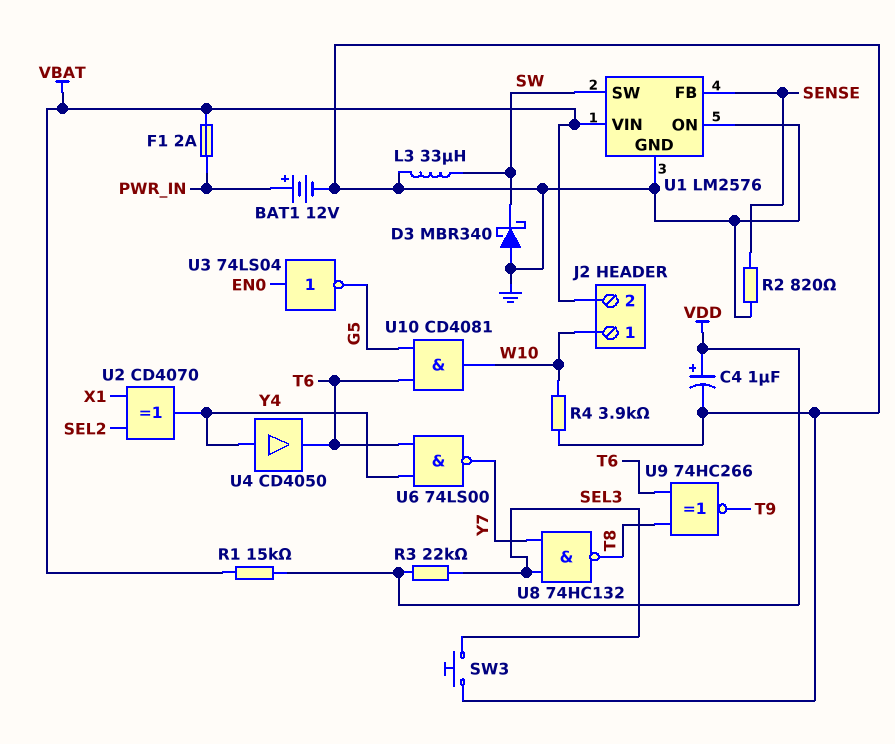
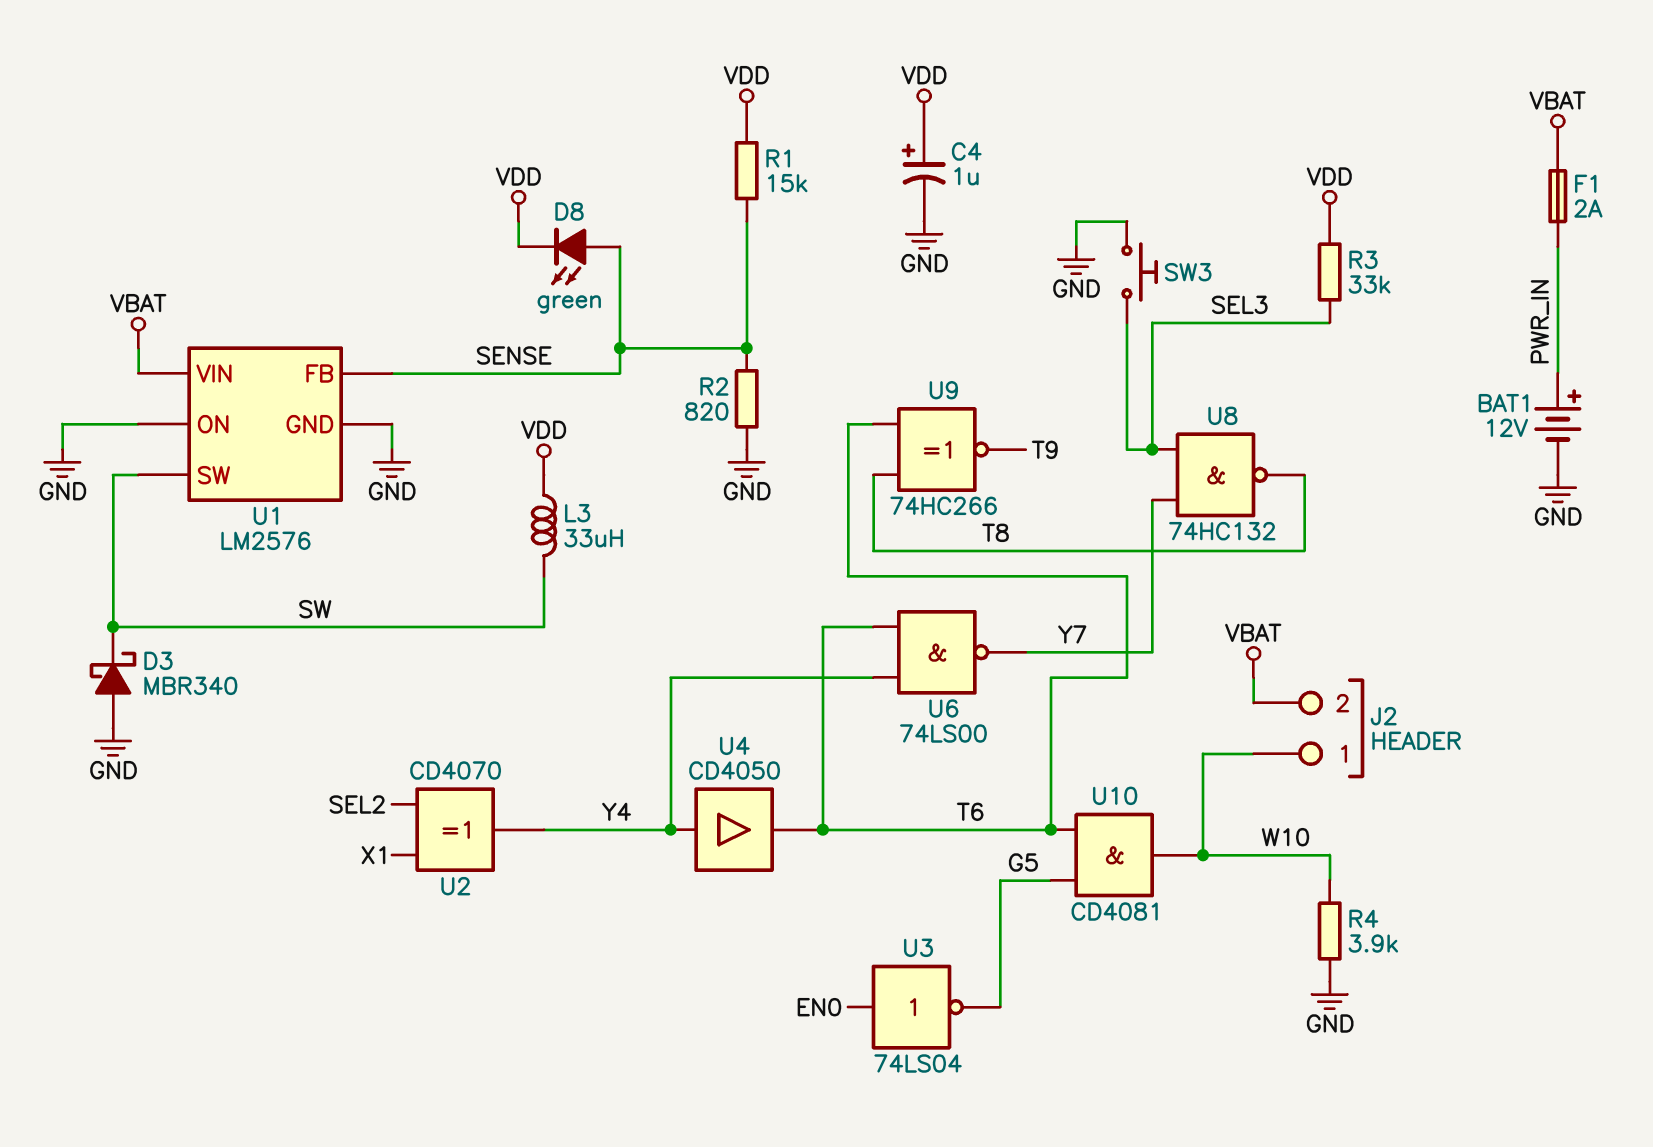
D8: none -> LED green (A SENSE, K VDD)
L3: 33uH (GND, SW) -> 33uH (SW, VDD)
R1: 15k (VBAT, VDD) -> 15k (SENSE, VDD)
R3: 22k (SEL3, VDD) -> 33k (SEL3, VDD)

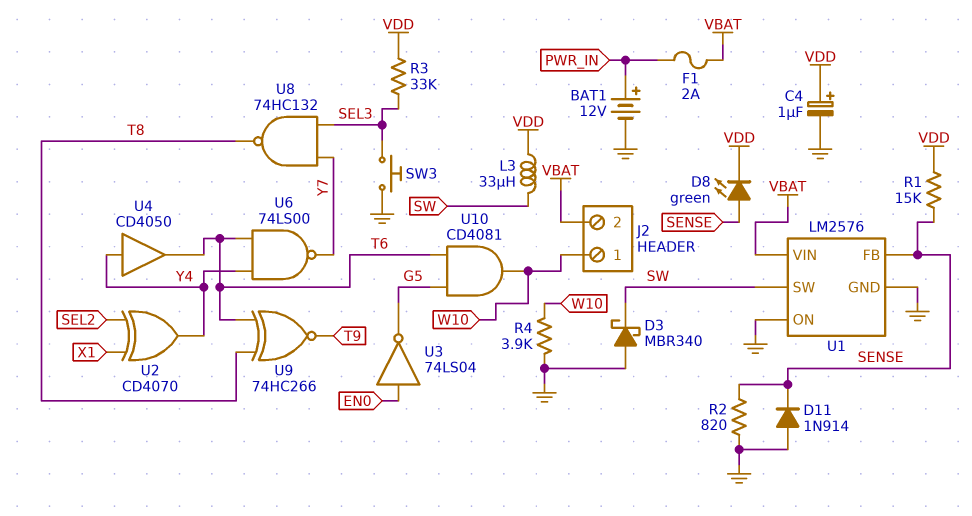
D11: none -> diode 1N914 (A GND, K SENSE)

